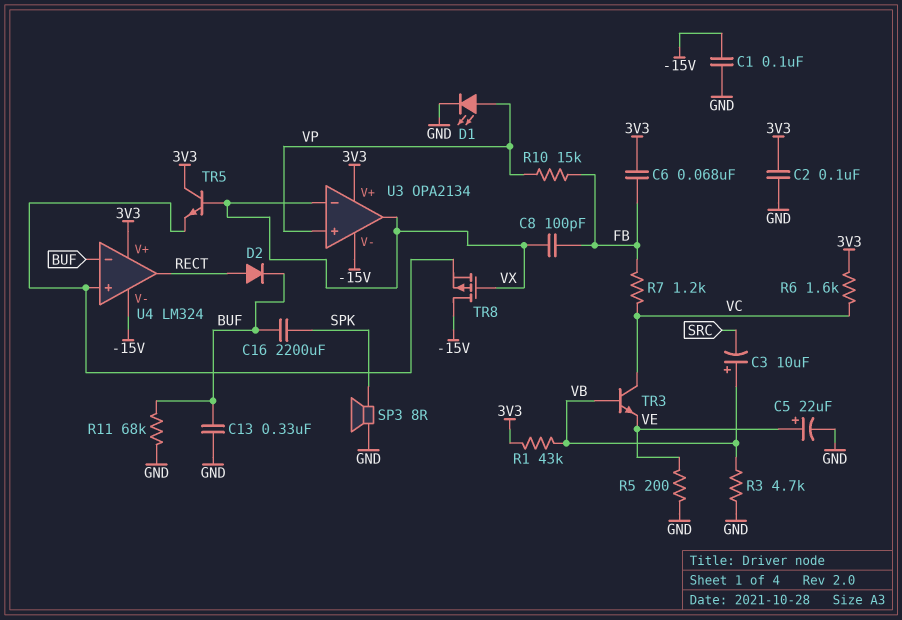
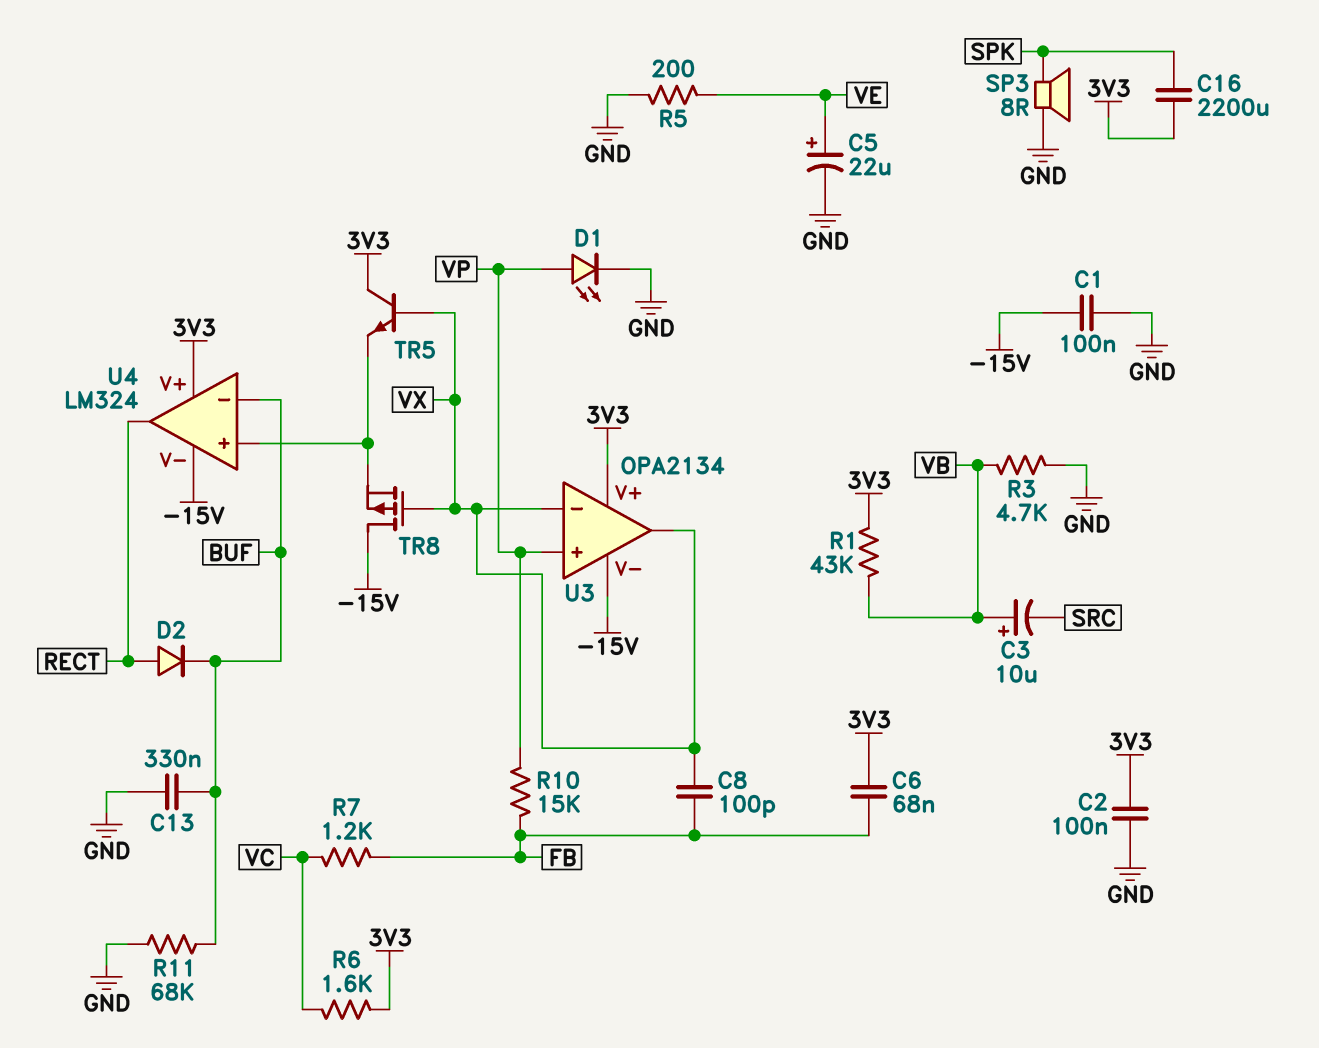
C16: 2200uF (BUF, SPK) -> 2200uF (3V3, SPK)
TR3: NPN (B VB, C VC, E VE) -> none

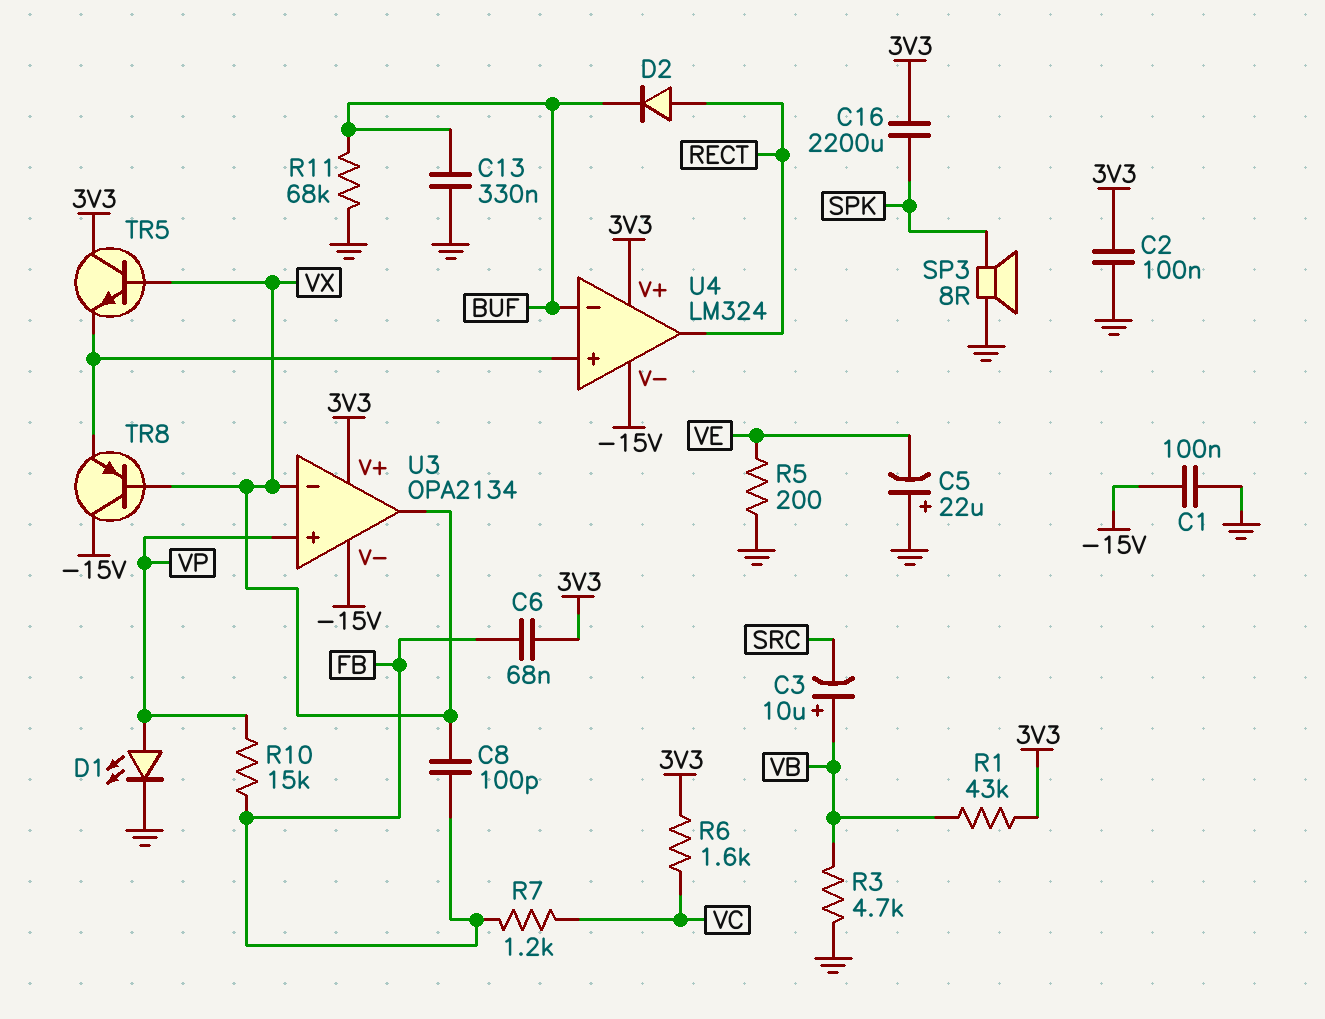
C5: 22uF (plus VE, minus GND) -> 22uF (plus GND, minus VE)
TR8: PMOS (G VX, D -15V, S U4/in+) -> PNP (B VX, C -15V, E U4/in+)

